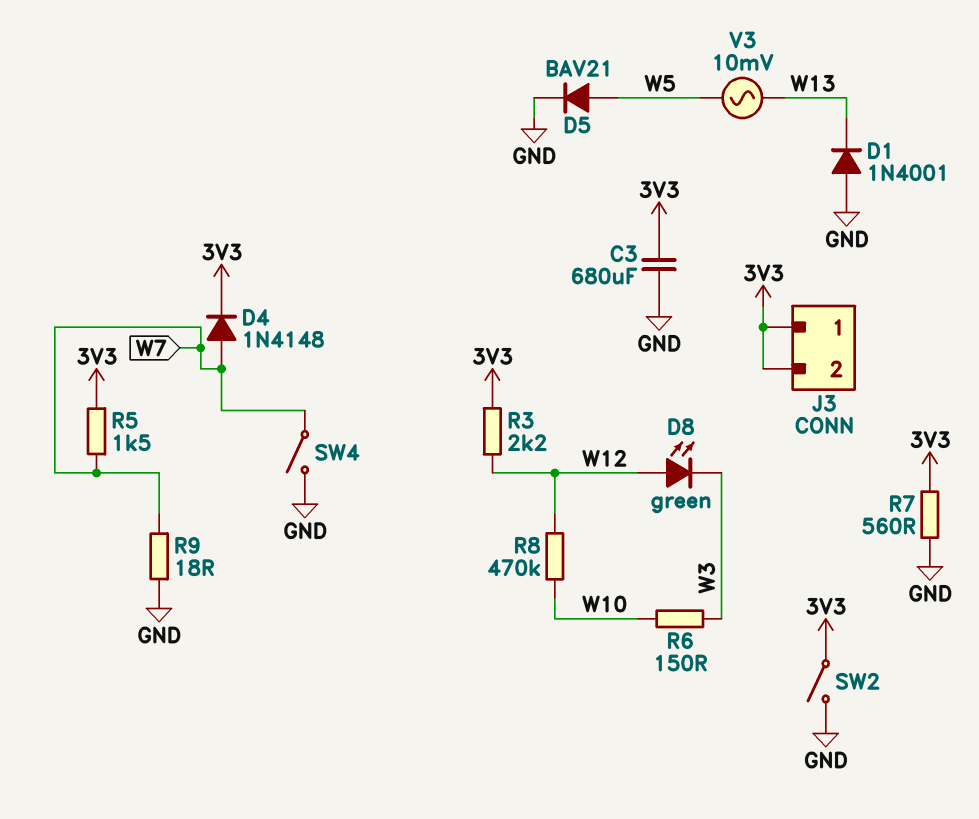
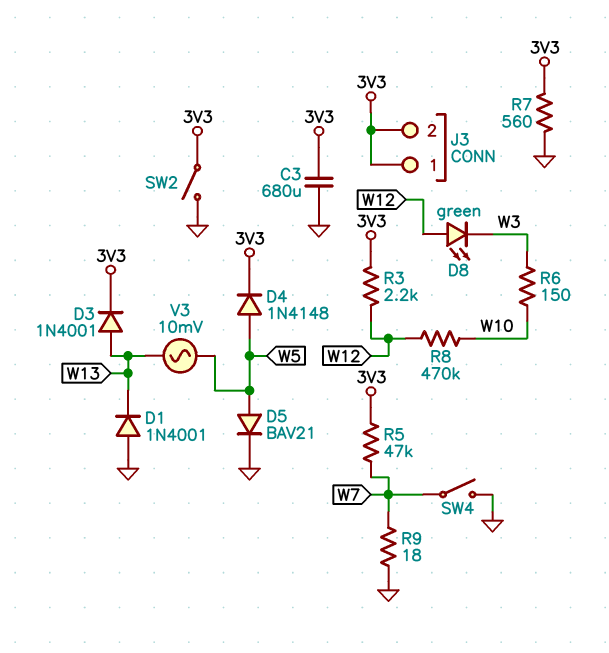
D3: none -> diode 1N4001 (A W13, K 3V3)
D4: diode 1N4148 (A W7, K 3V3) -> diode 1N4148 (A W5, K 3V3)
R5: 1.5k (3V3, W7) -> 47k (3V3, W7)

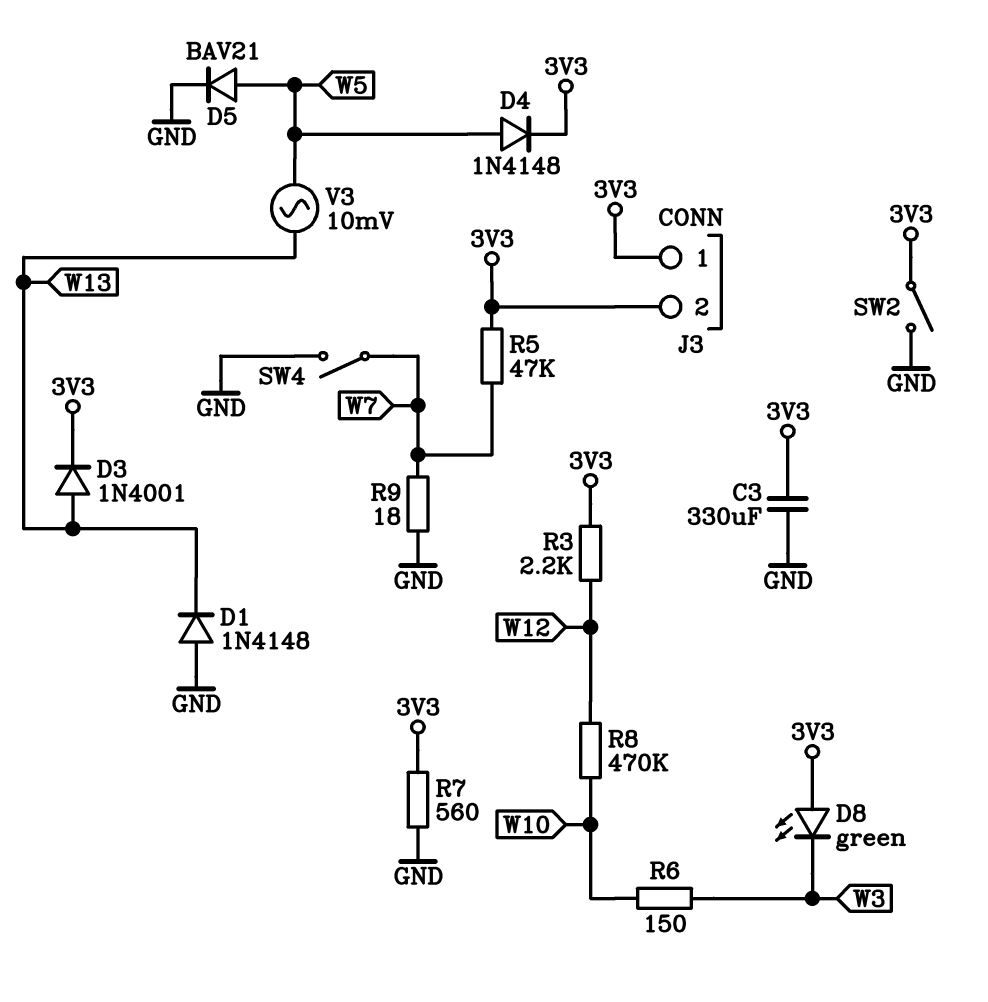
C3: 680uF (3V3, GND) -> 330uF (3V3, GND)
D1: diode 1N4001 (A GND, K W13) -> diode 1N4148 (A GND, K W13)
D8: LED green (A W12, K W3) -> LED green (A 3V3, K W3)

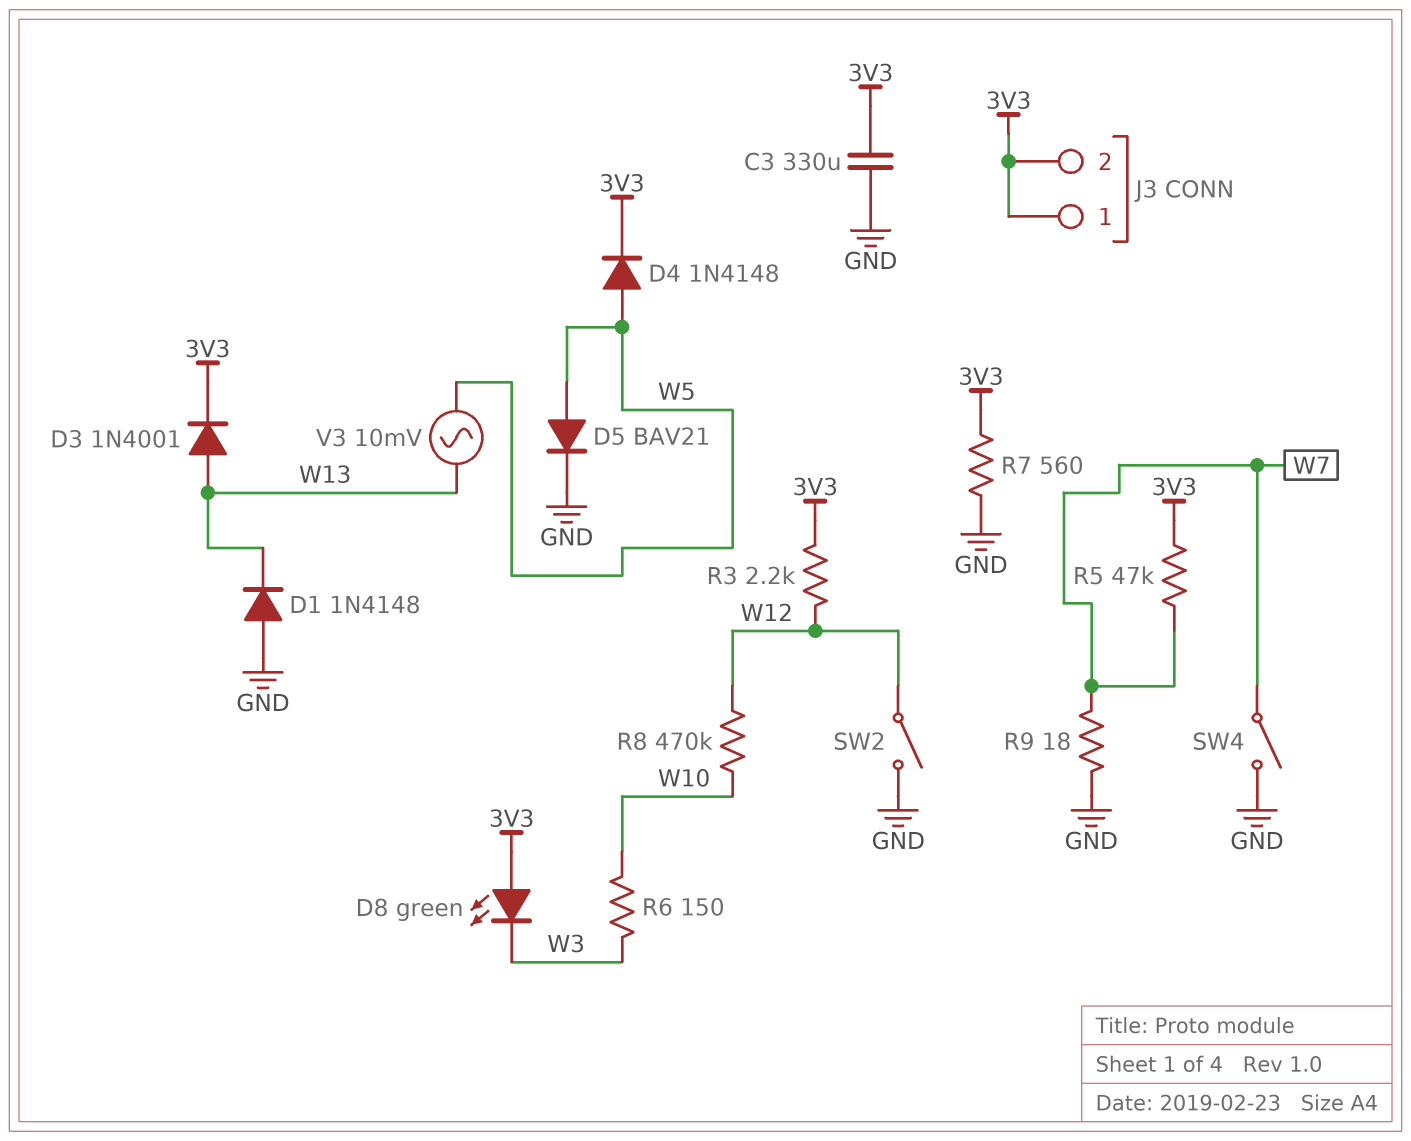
SW2: switch (3V3, GND) -> switch (GND, W12)

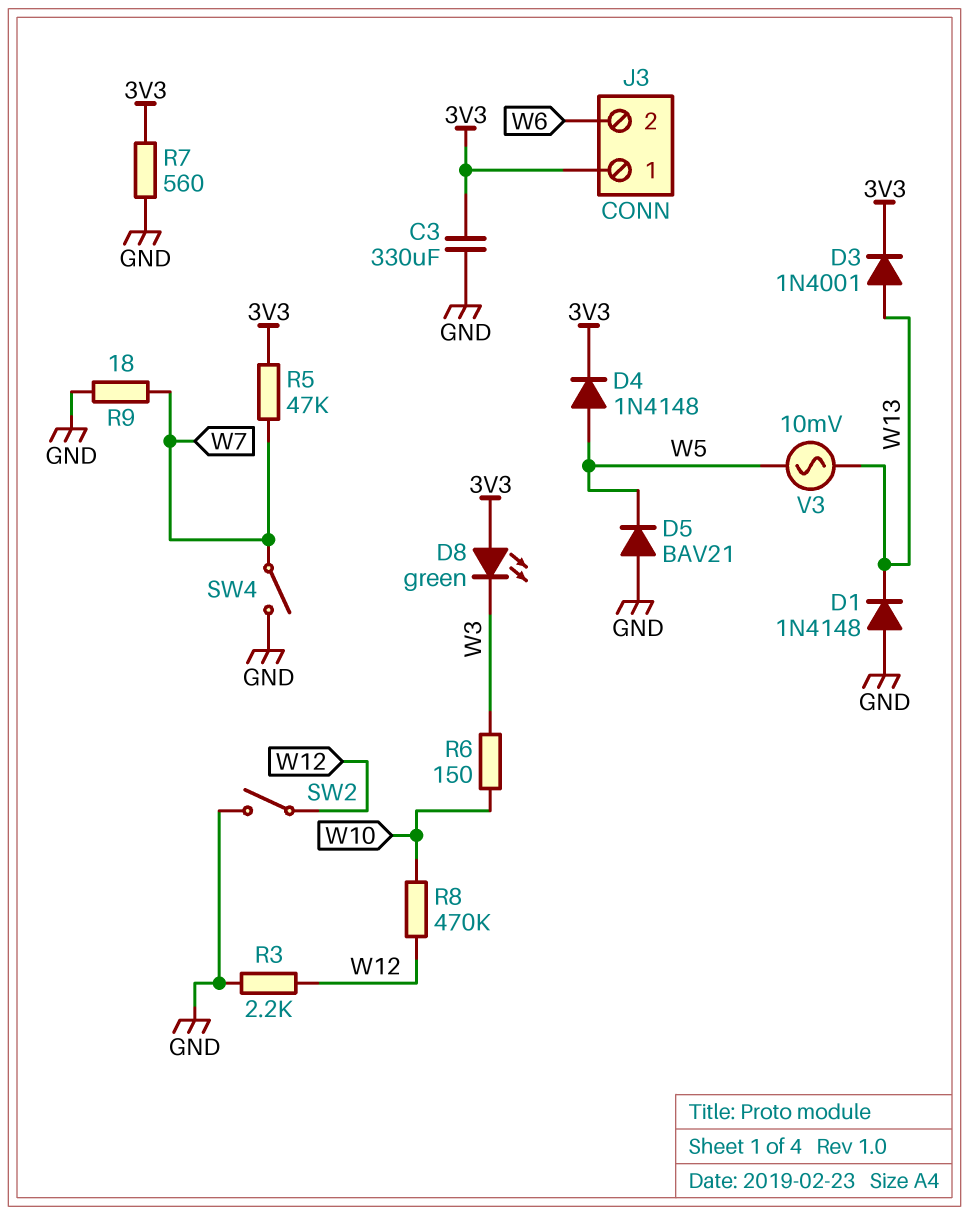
D5: diode BAV21 (A W5, K GND) -> diode BAV21 (A GND, K W5)
J3 pin 2: 3V3 -> W6
R3: 2.2k (3V3, W12) -> 2.2k (GND, W12)

